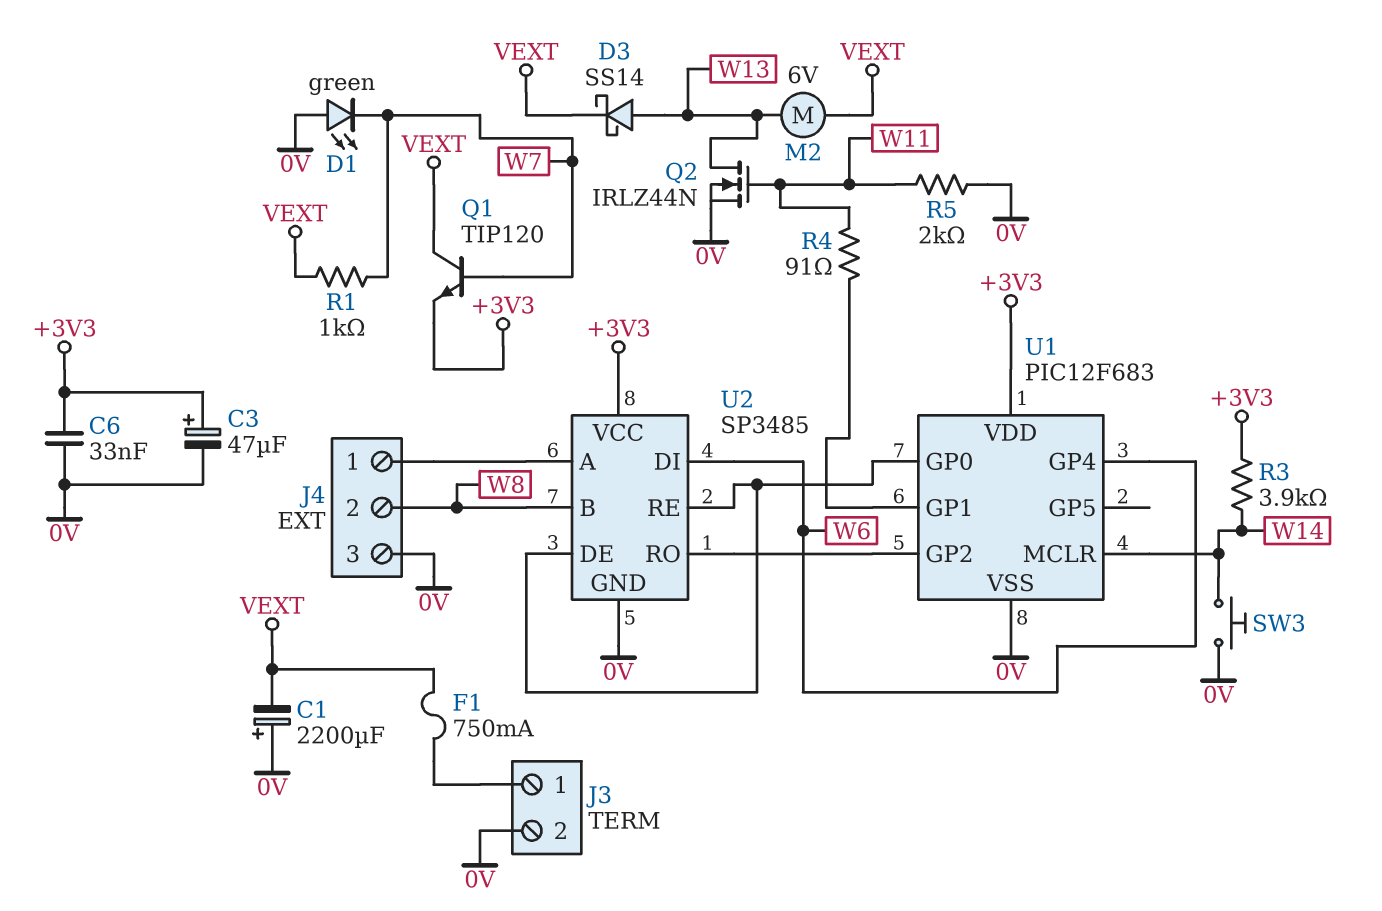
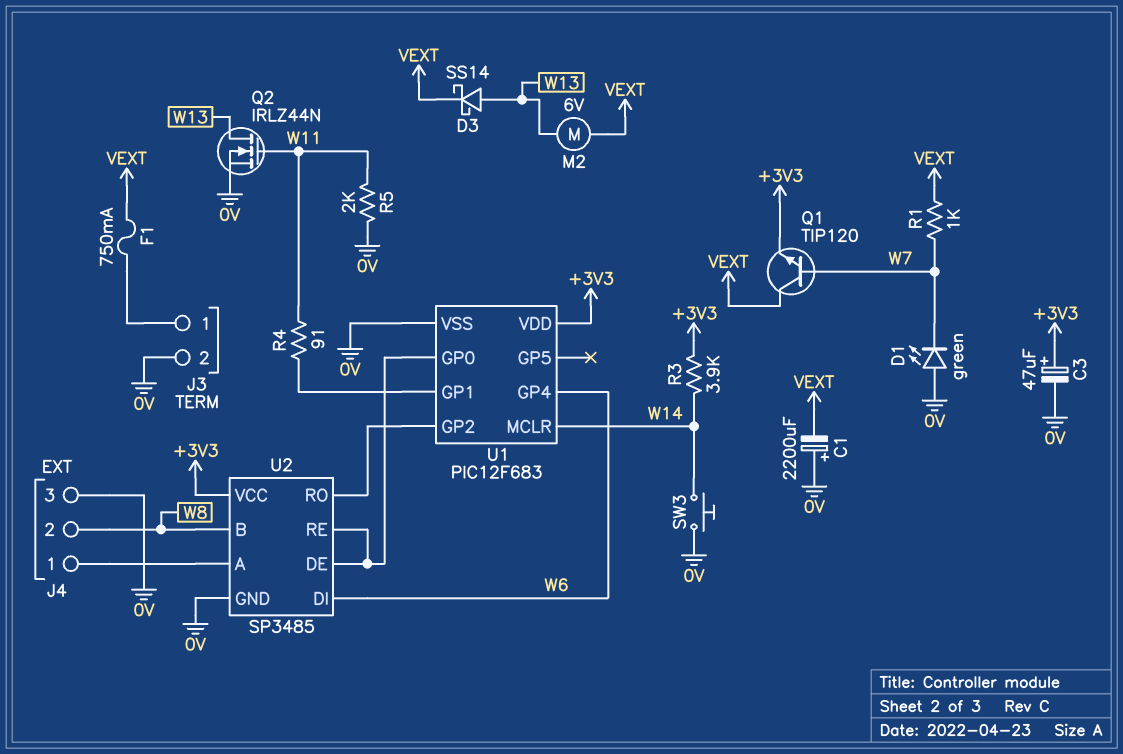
C6: 33nF (+3V3, 0V) -> none

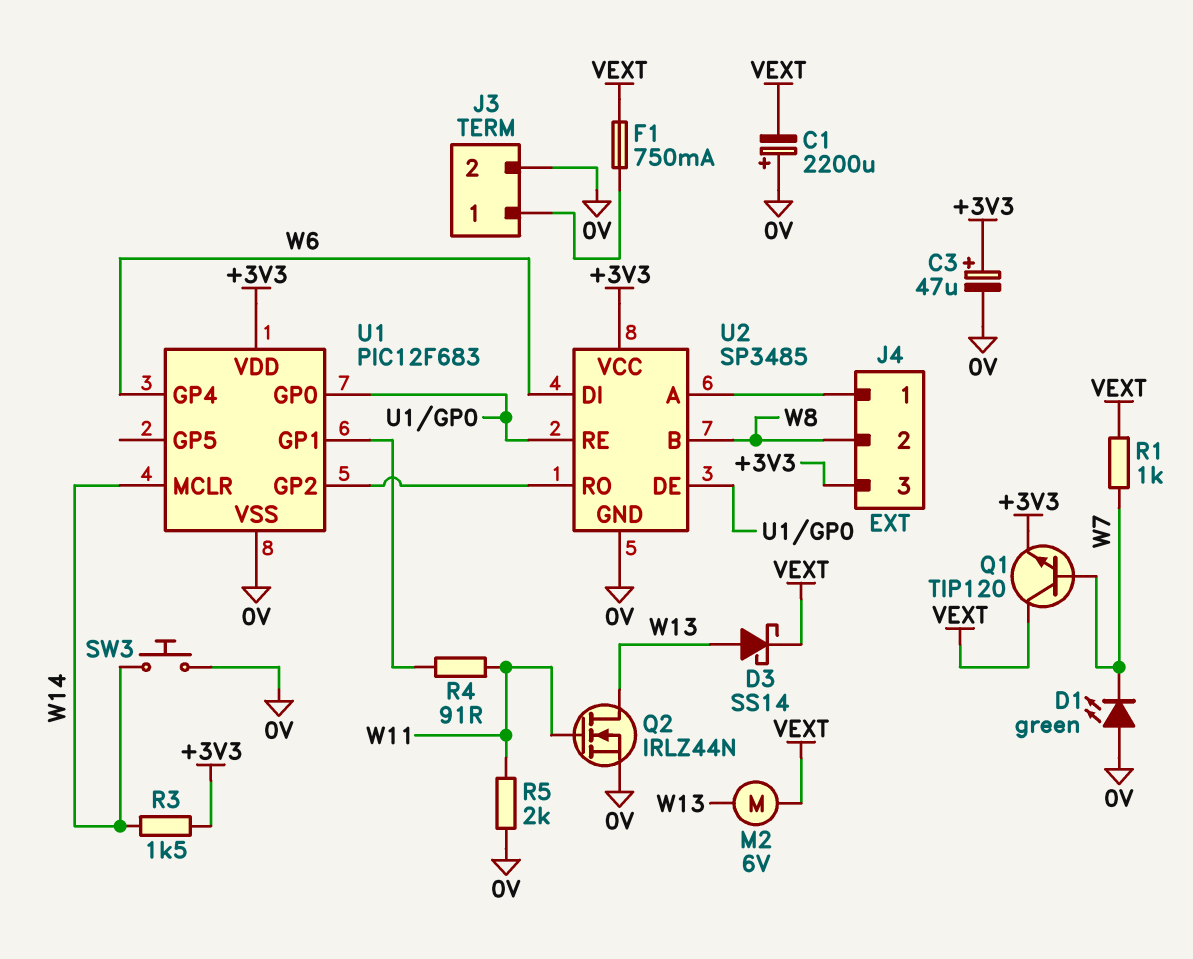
J4 pin 3: 0V -> +3V3
R3: 3.9k (+3V3, W14) -> 1.5k (+3V3, W14)

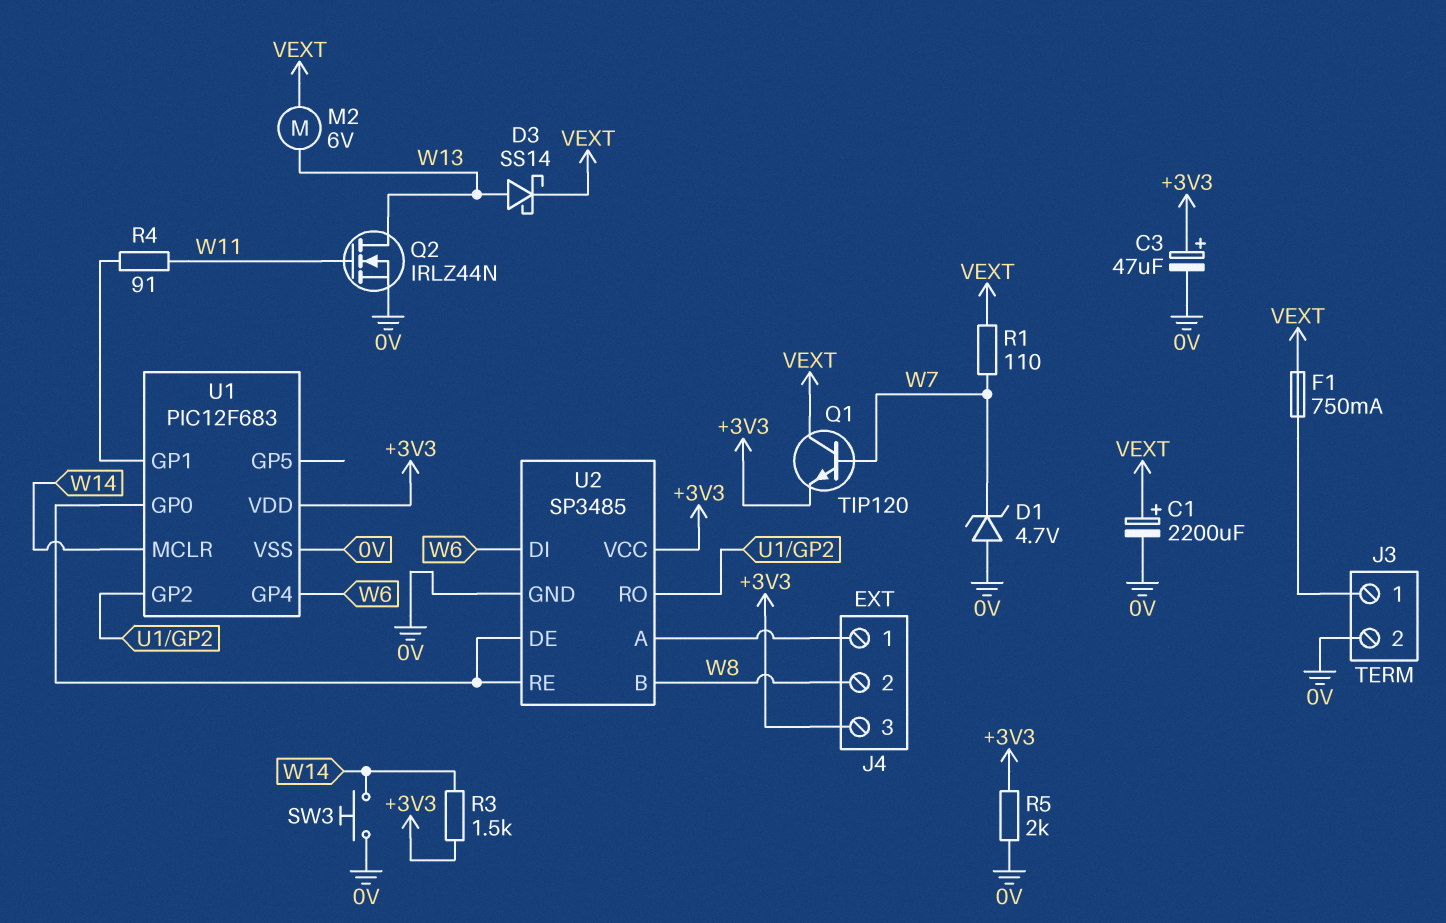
C1: 2200uF (plus 0V, minus VEXT) -> 2200uF (plus VEXT, minus 0V)
D1: LED green (A 0V, K W7) -> zener 4.7V (A 0V, K W7)
R1: 1k (VEXT, W7) -> 110 (VEXT, W7)
R5: 2k (0V, W11) -> 2k (+3V3, 0V)

